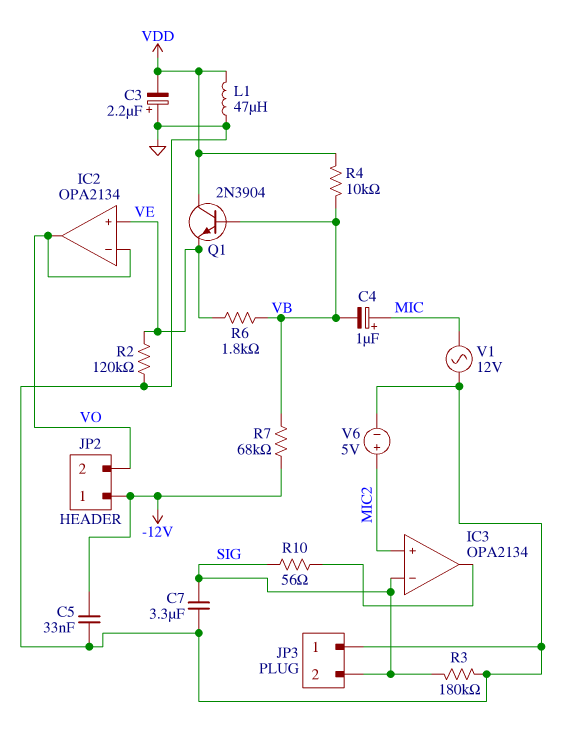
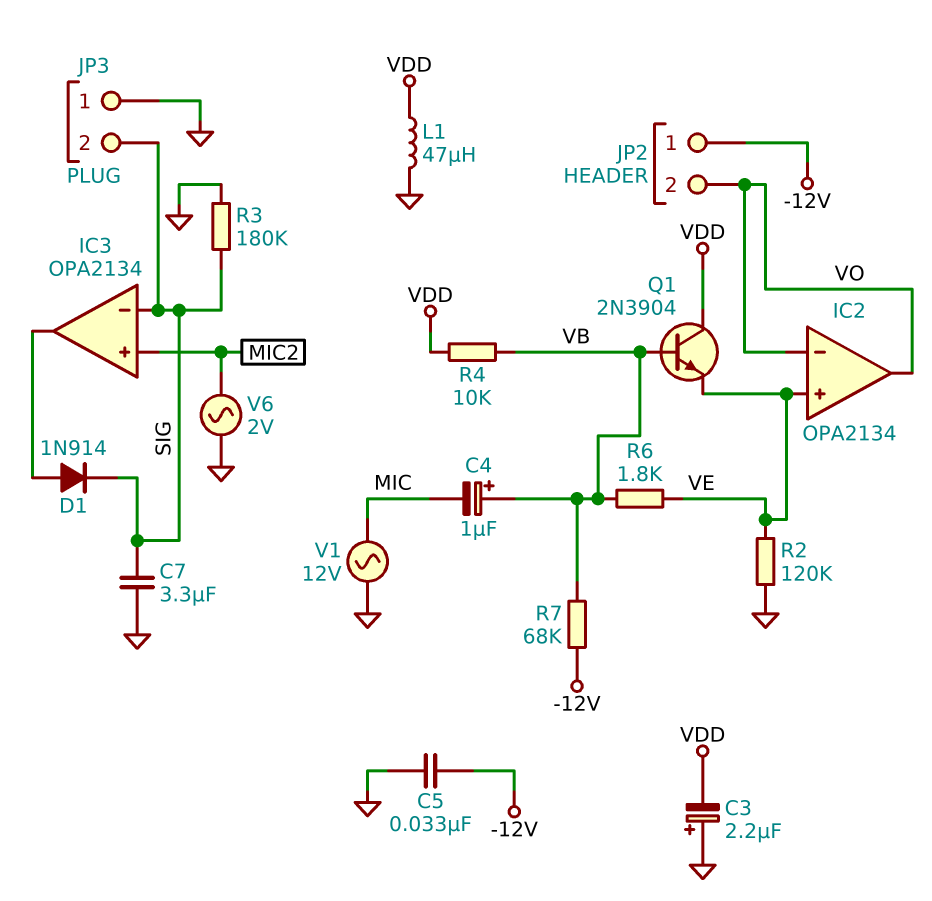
C4: 1uF (plus MIC, minus VB) -> 1uF (plus VB, minus MIC)
D1: none -> diode 1N914 (A IC3/out, K SIG)
R10: 56 (IC3/out, SIG) -> none
V6: 5V (plus MIC2, minus GND) -> AC 2V (GND, MIC2)

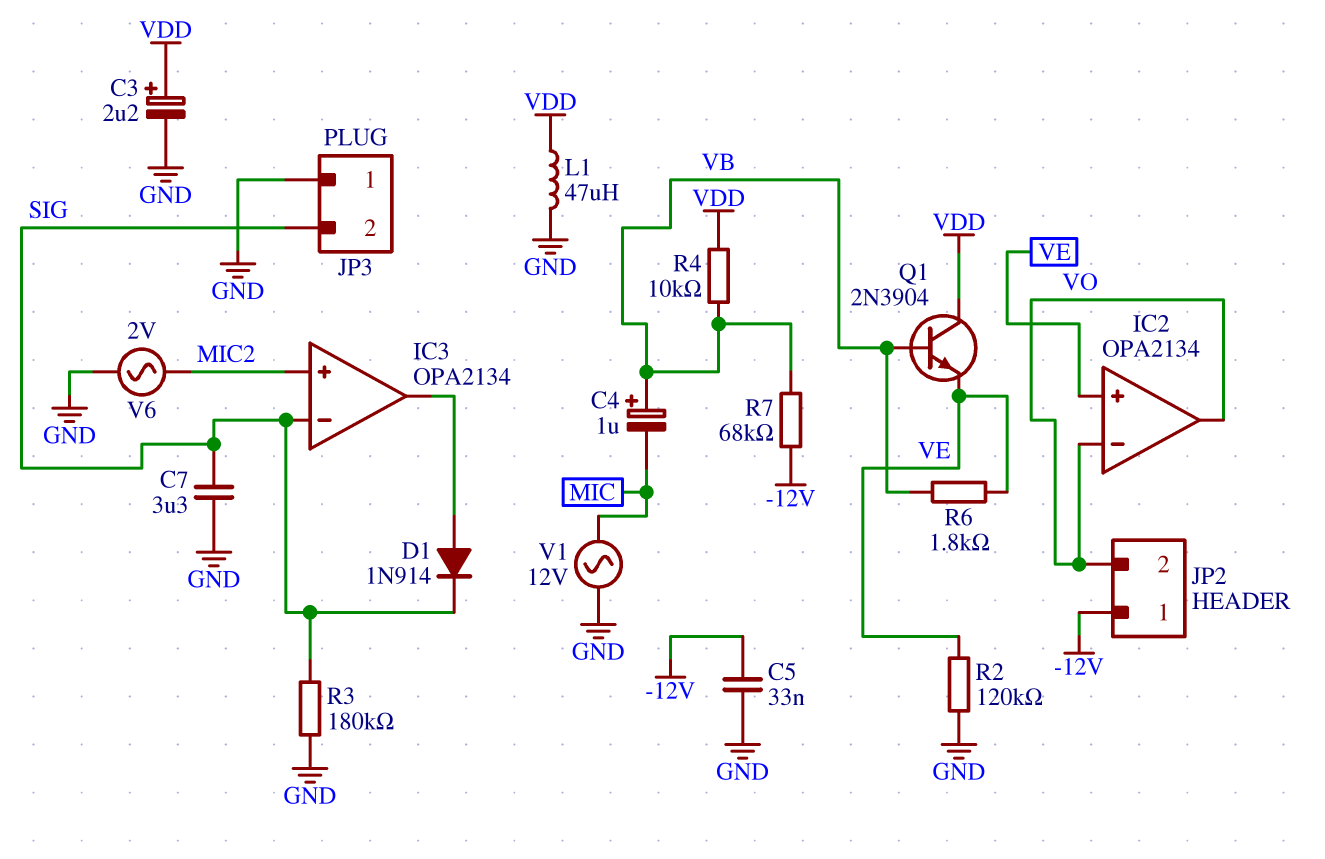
C3: 2.2uF (plus GND, minus VDD) -> 2.2uF (plus VDD, minus GND)

